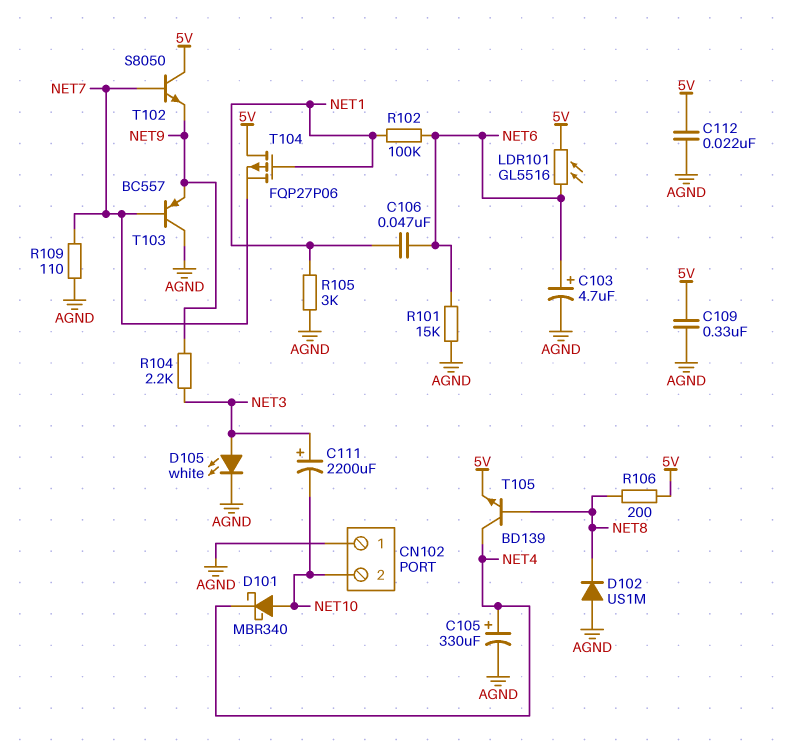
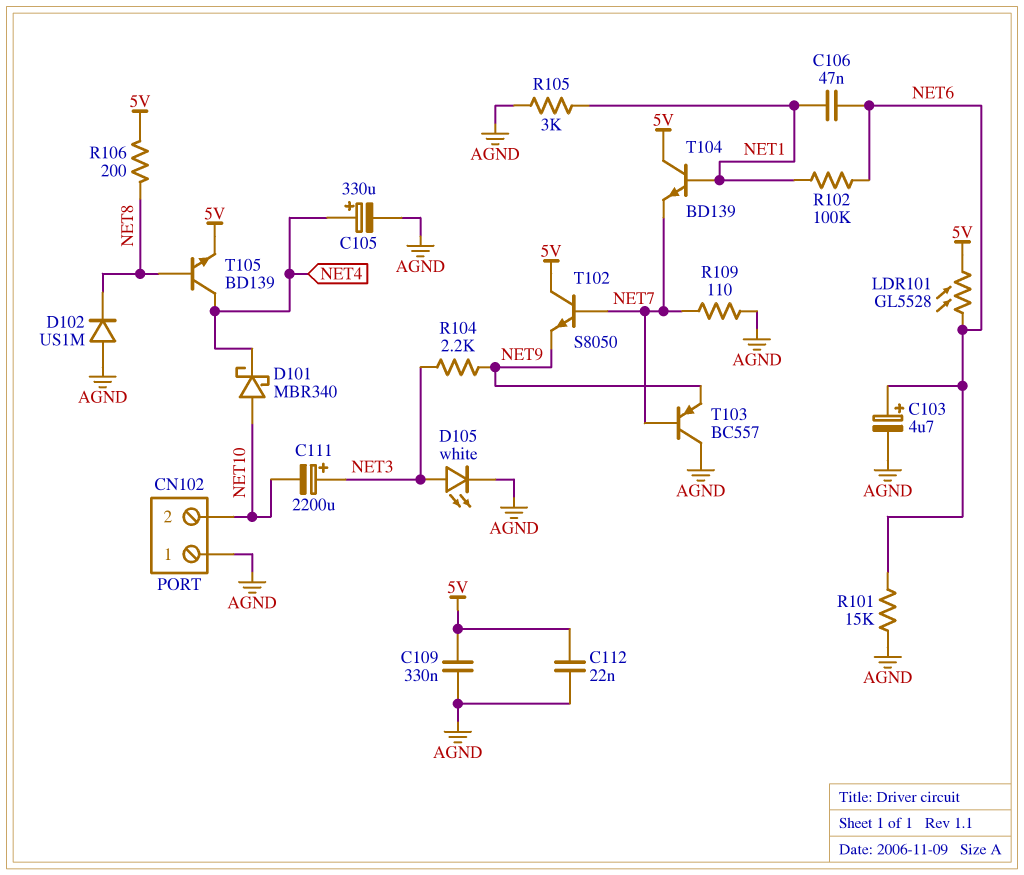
LDR101: GL5516 (5V, NET6) -> GL5528 (5V, NET6)
T104: PMOS FQP27P06 (G NET1, D 5V, S NET7) -> NPN BD139 (B NET1, C 5V, E NET7)

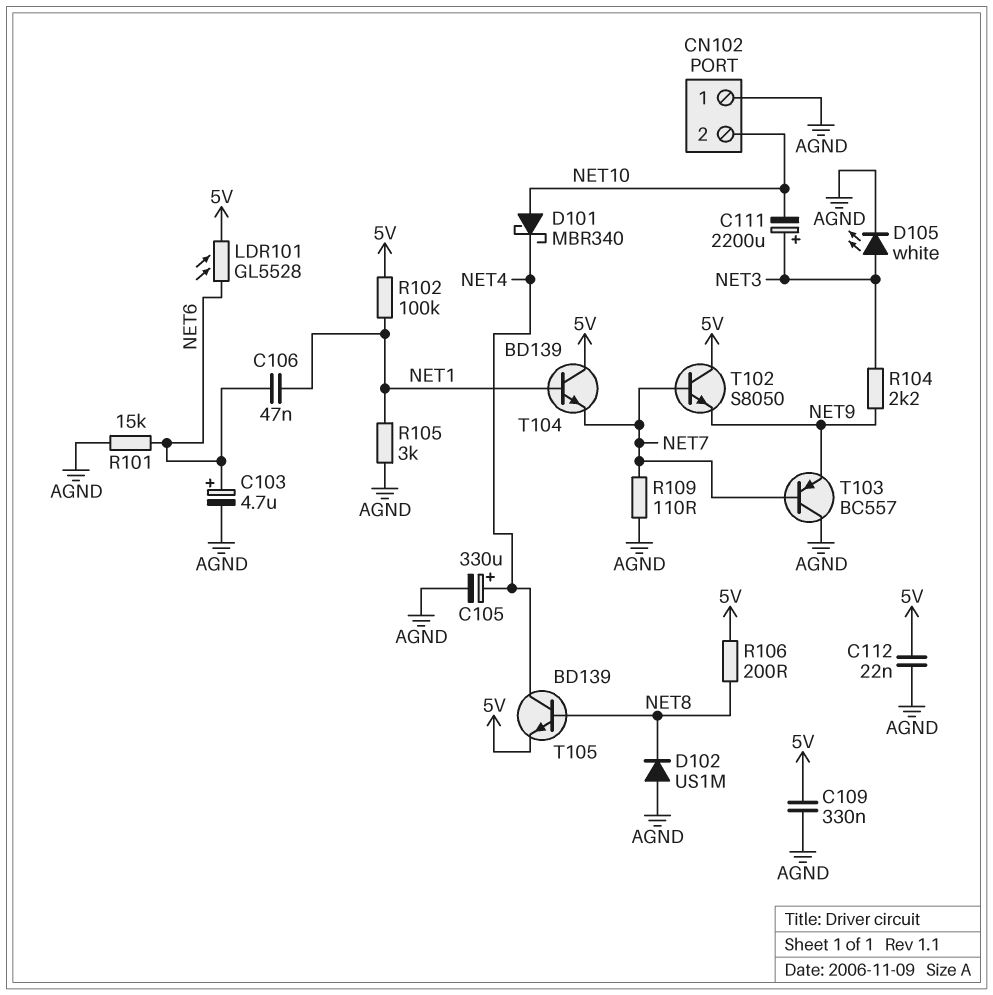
R102: 100k (NET1, NET6) -> 100k (5V, NET1)

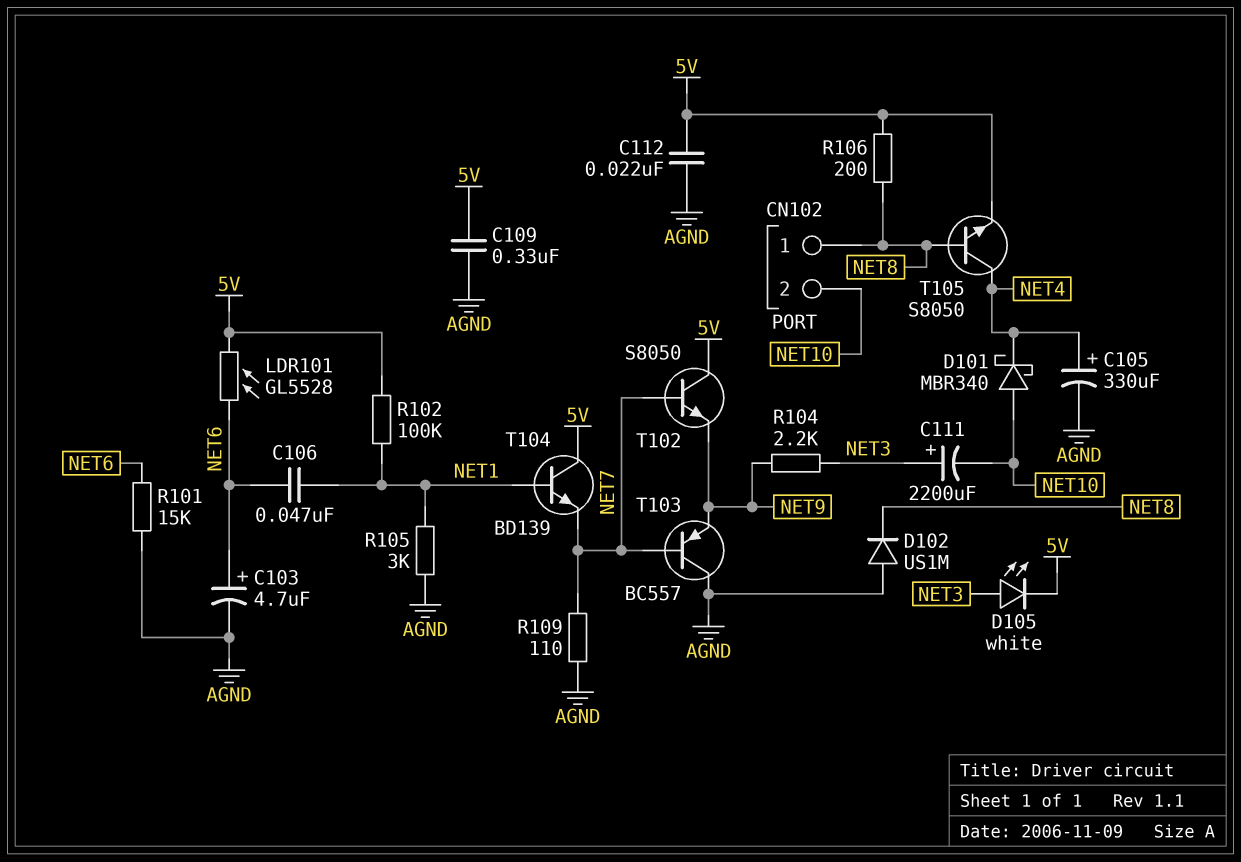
CN102 pin 1: AGND -> NET8
D105: LED white (A NET3, K AGND) -> LED white (A NET3, K 5V)
T105: NPN BD139 (B NET8, C NET4, E 5V) -> NPN S8050 (B NET8, C NET4, E 5V)

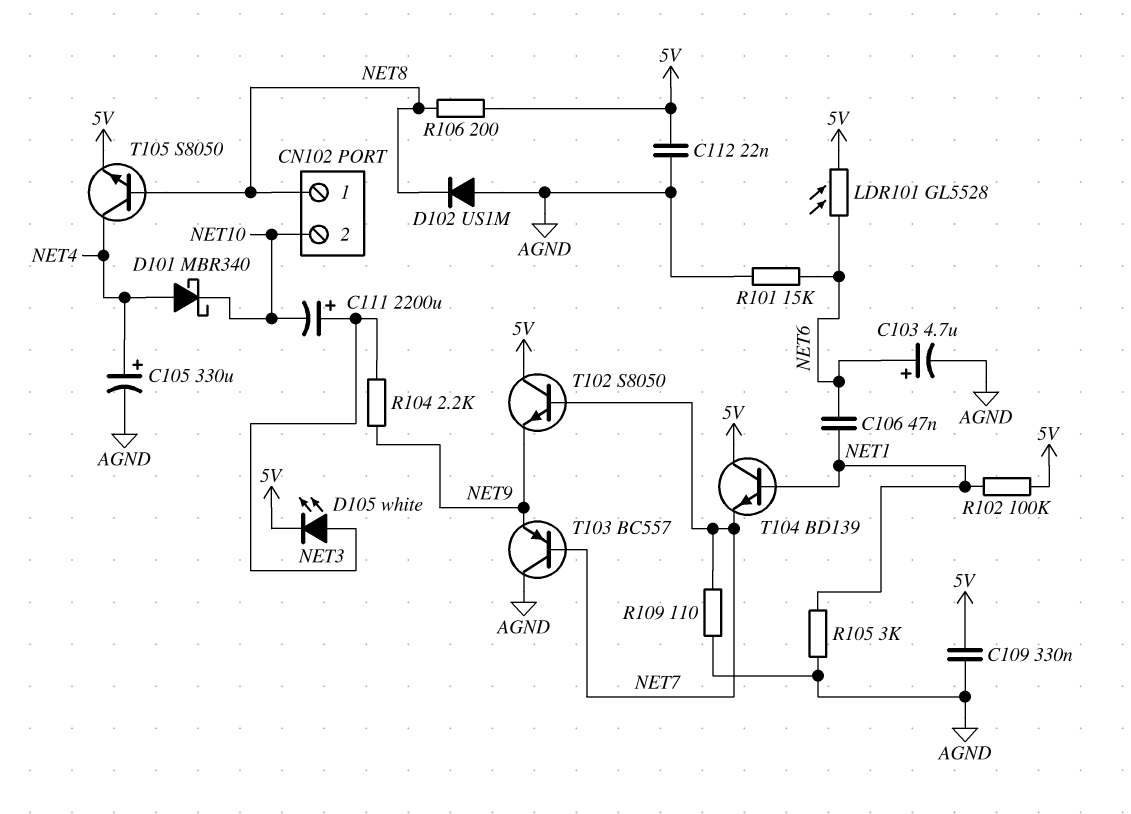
D101: schottky MBR340 (A NET10, K NET4) -> schottky MBR340 (A NET4, K NET10)

